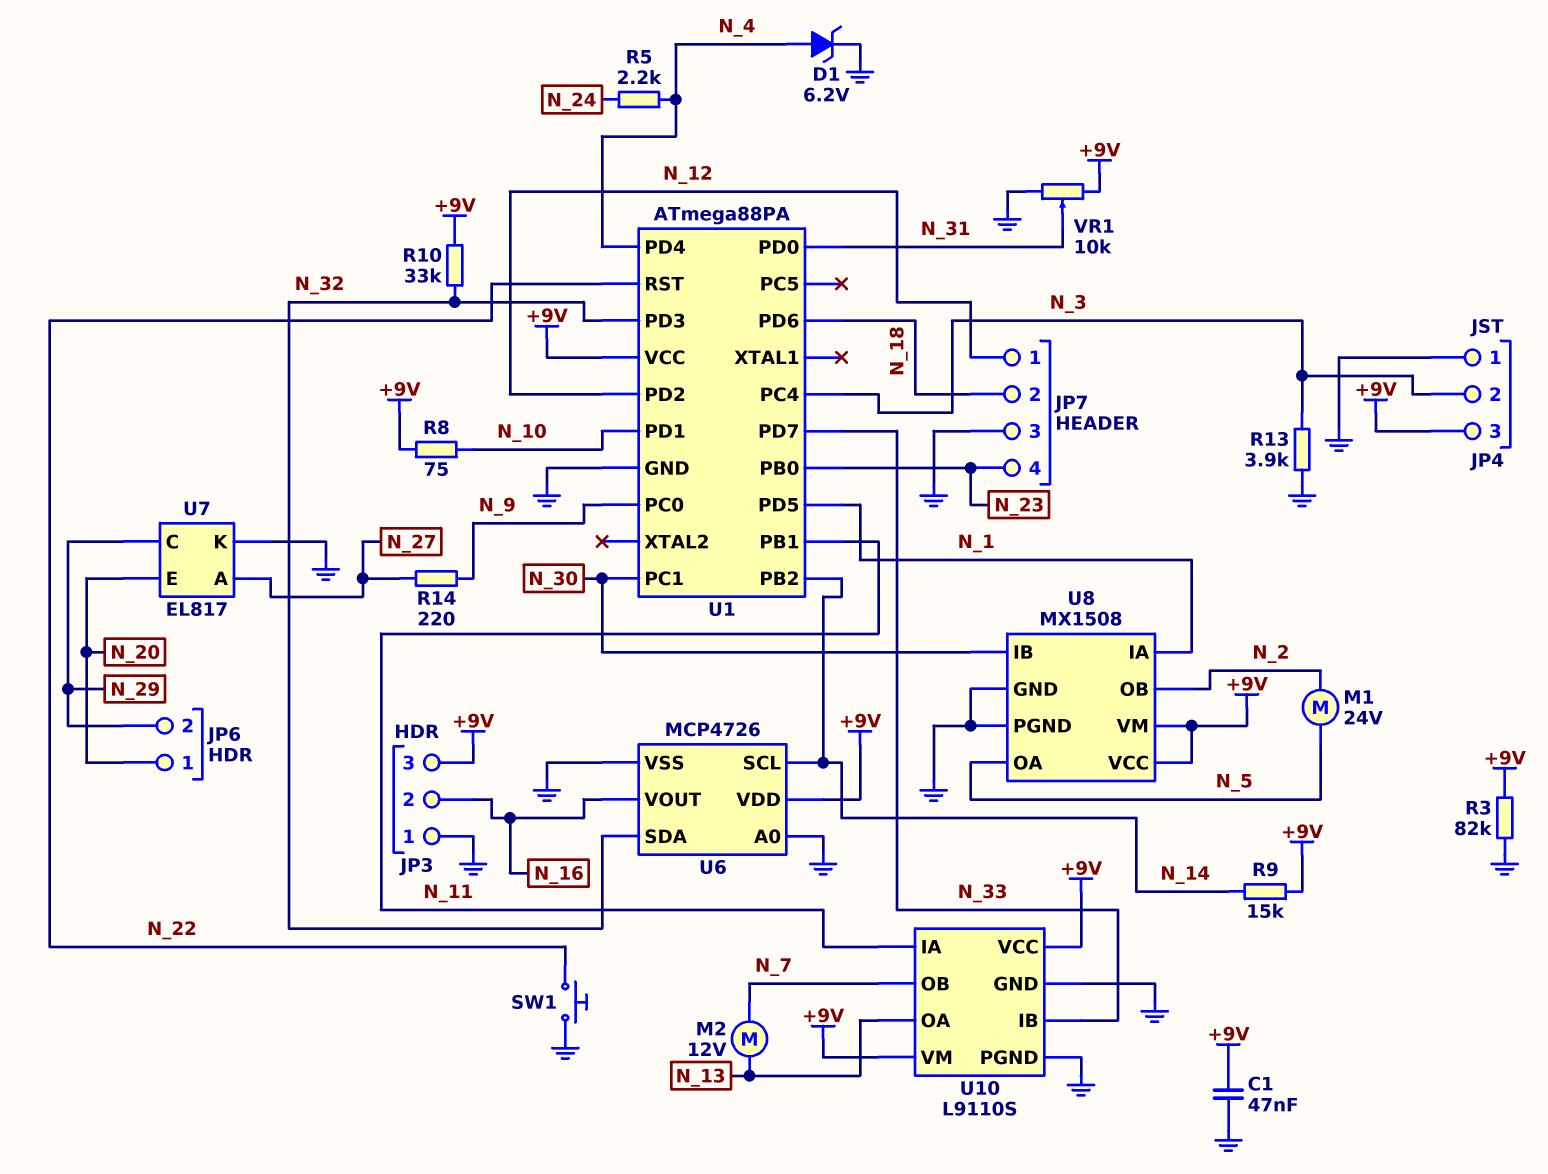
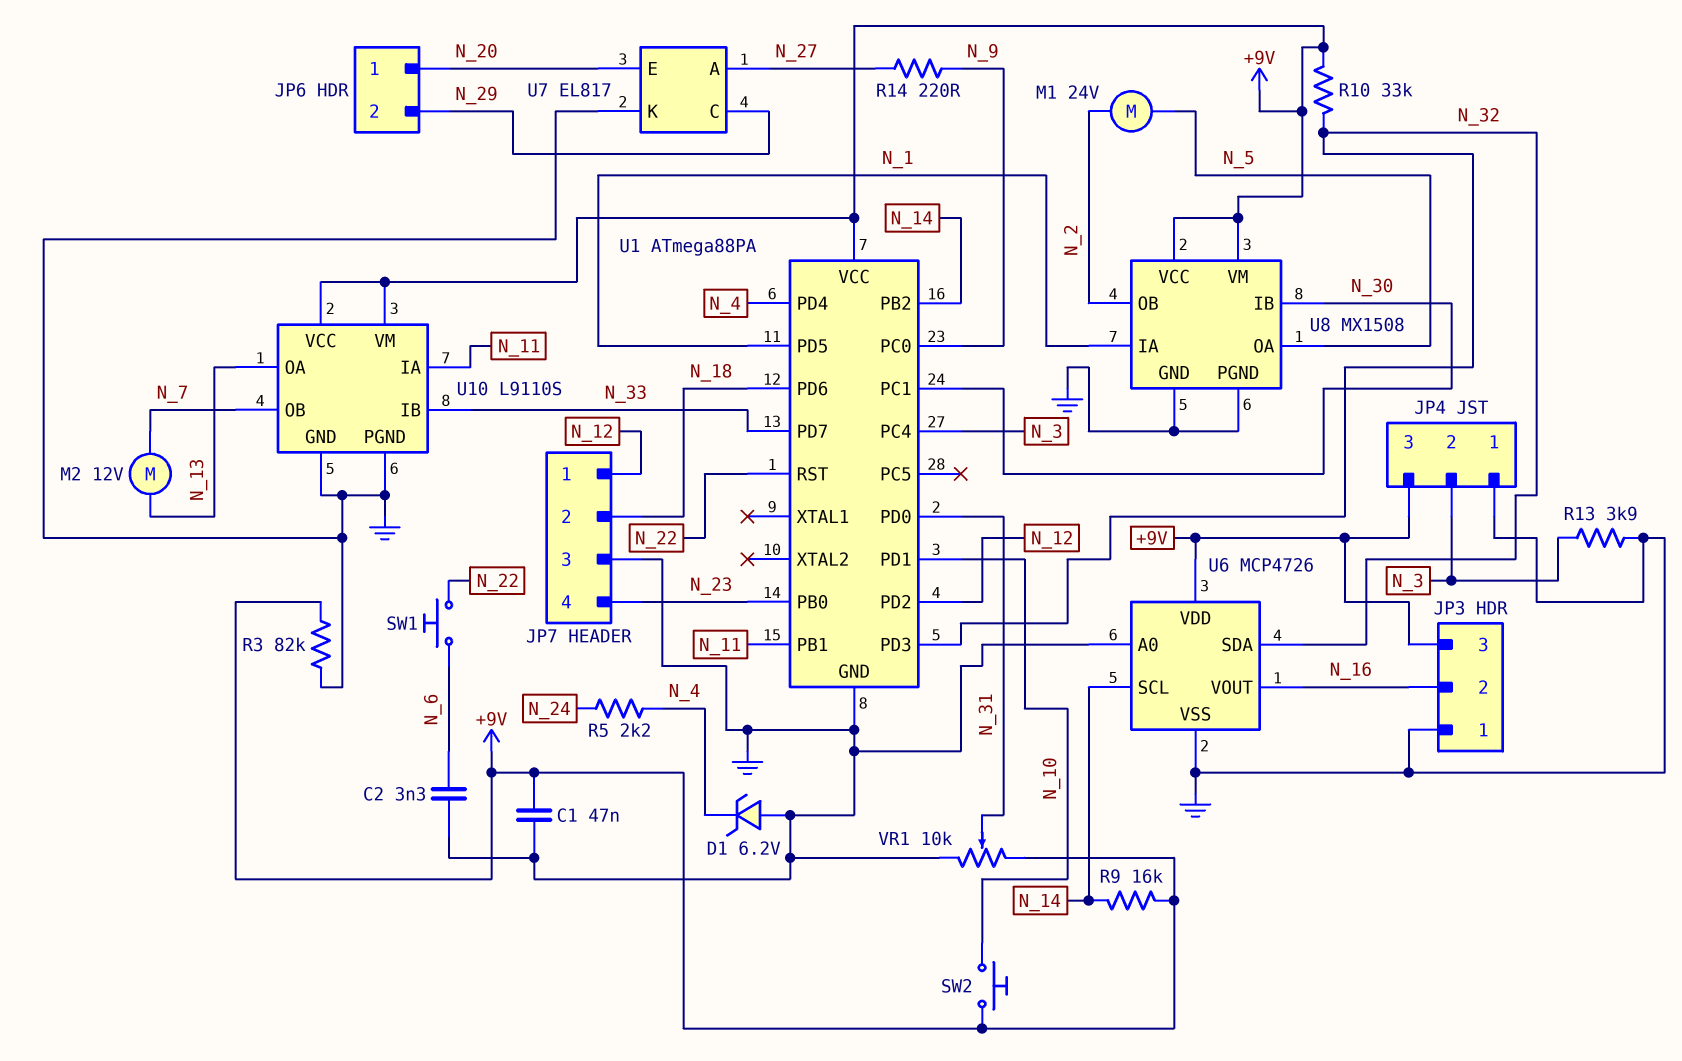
C2: none -> 3.3nF (GND, N_6)
D1: zener 6.2V (A N_4, K GND) -> zener 6.2V (A GND, K N_4)
R8: 75 (+9V, N_10) -> none
R9: 15k (+9V, N_14) -> 16k (+9V, N_14)
SW1: button (GND, N_22) -> button (N_6, N_22)
SW2: none -> button (+9V, N_10)

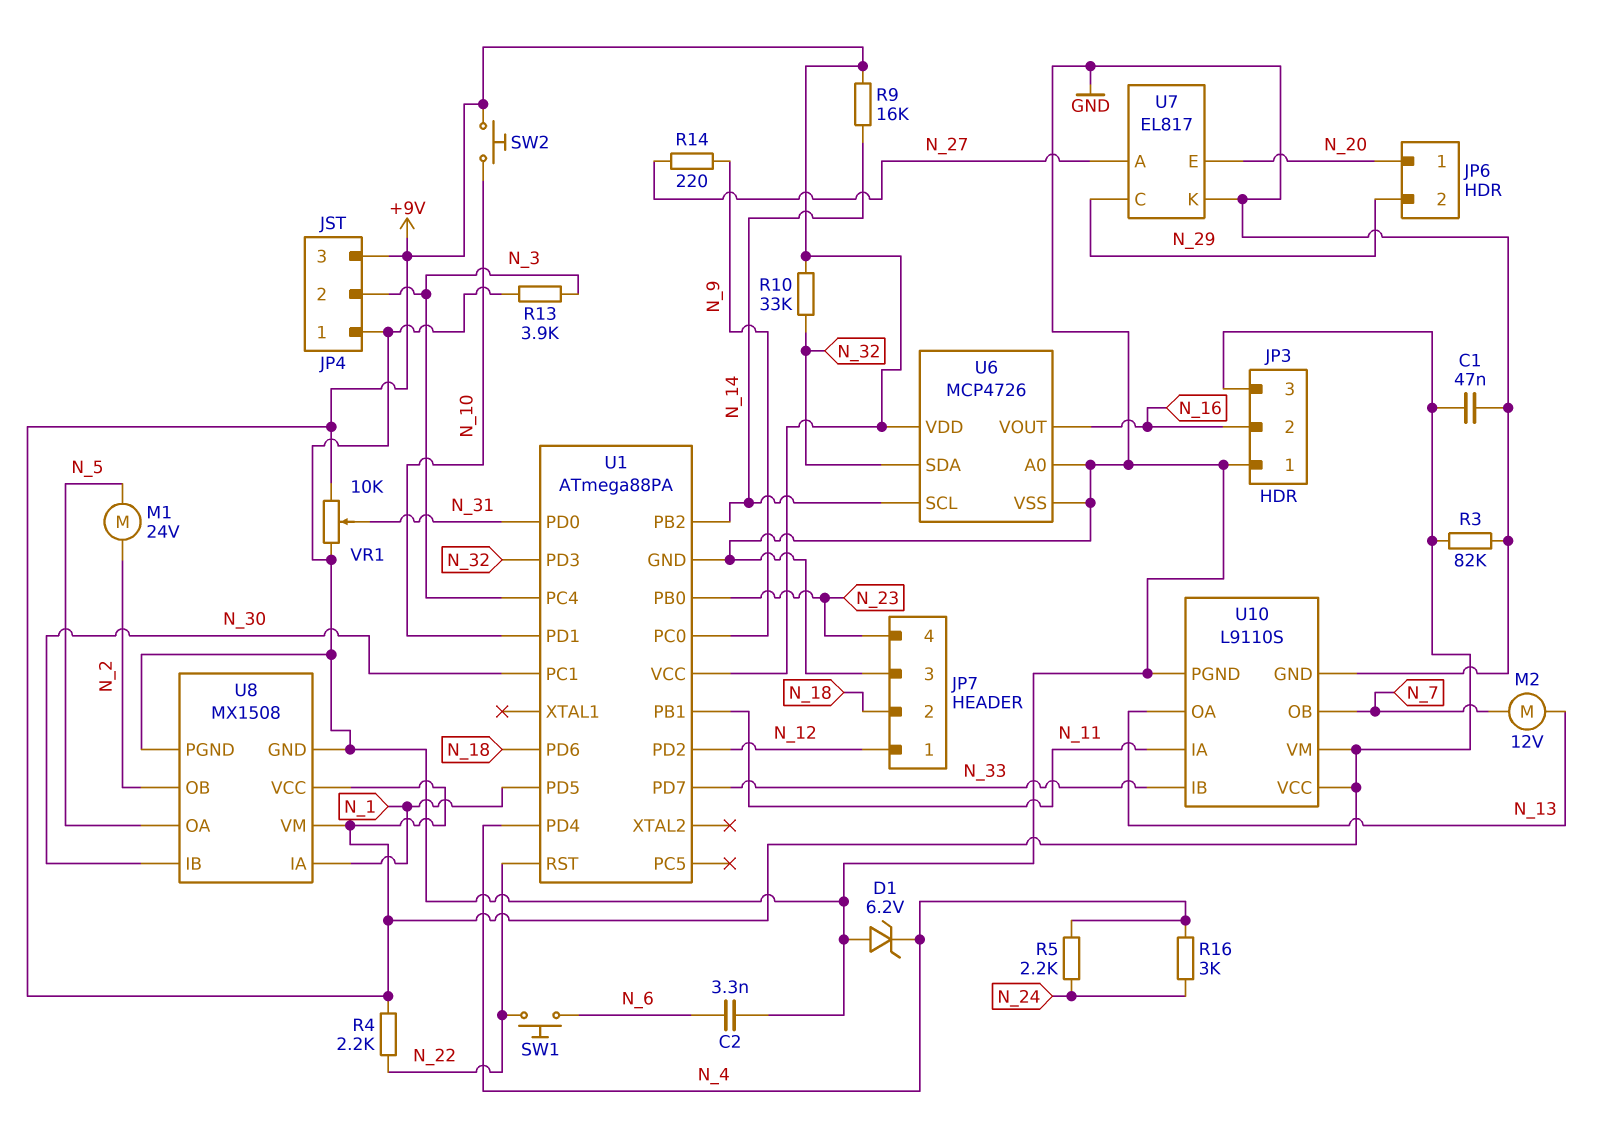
R4: none -> 2.2k (+9V, N_22)
R16: none -> 3k (N_4, N_24)

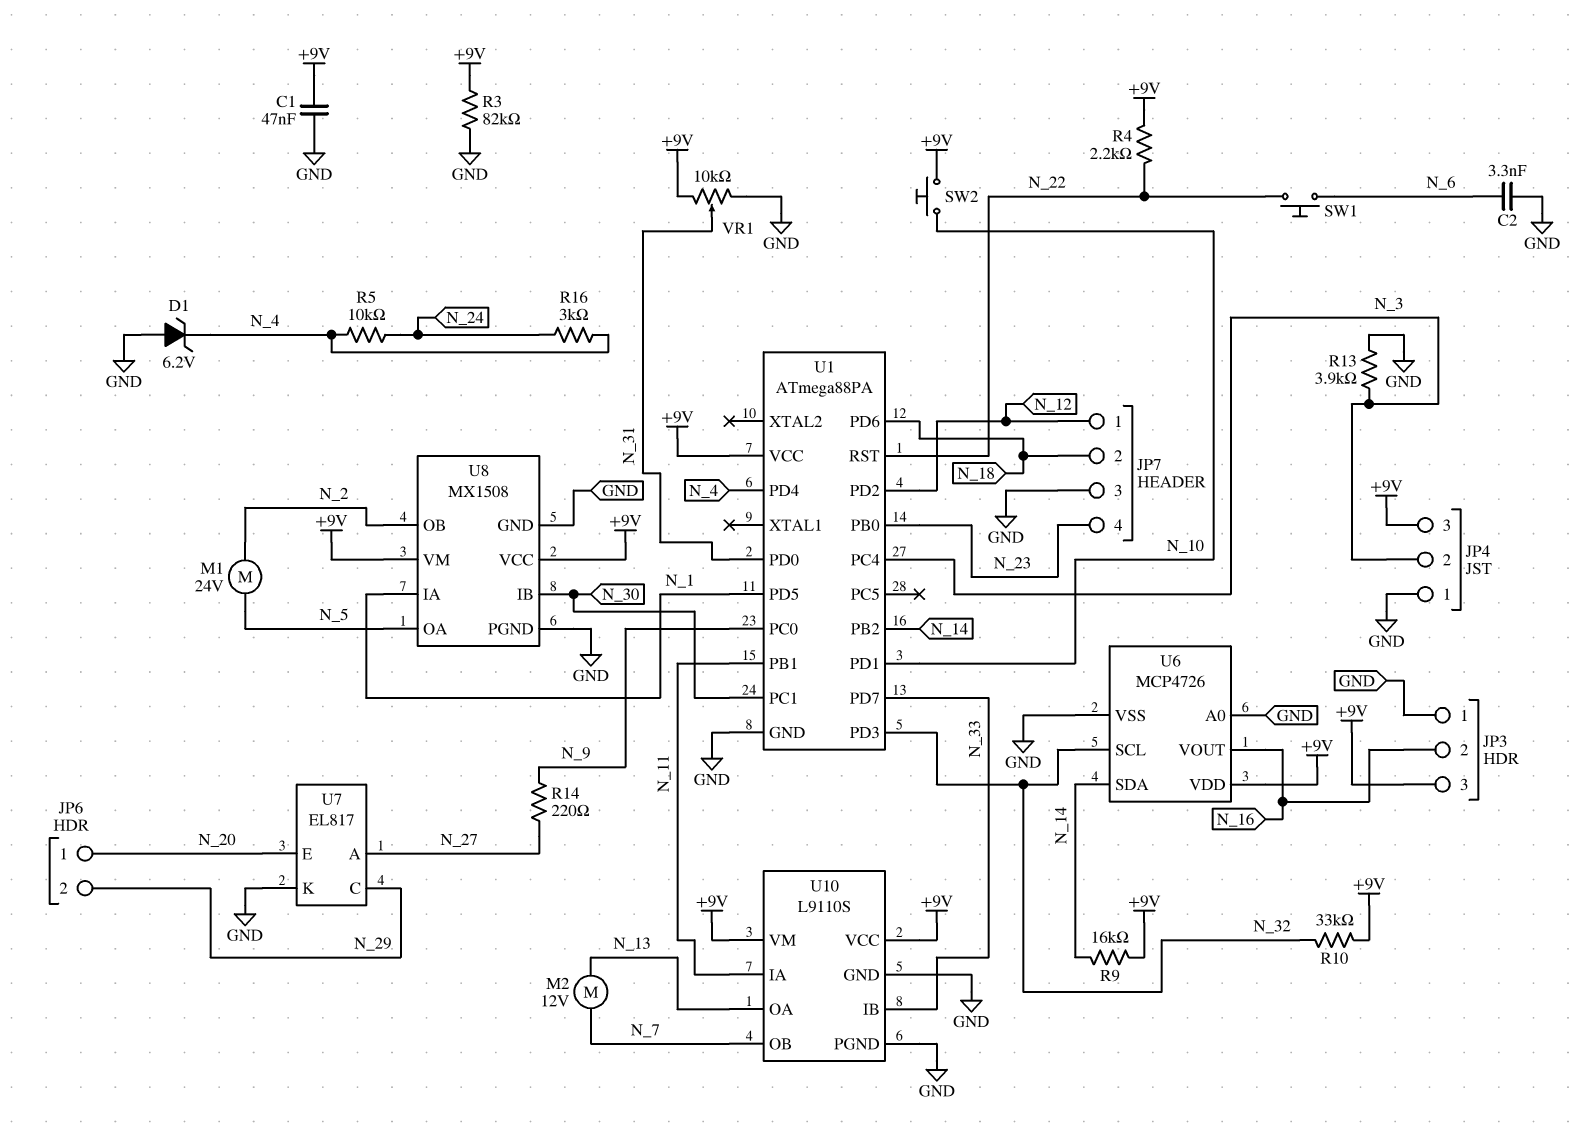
R5: 2.2k (N_4, N_24) -> 10k (N_4, N_24)
U6 pin SCL: N_14 -> N_32
U6 pin SDA: N_32 -> N_14

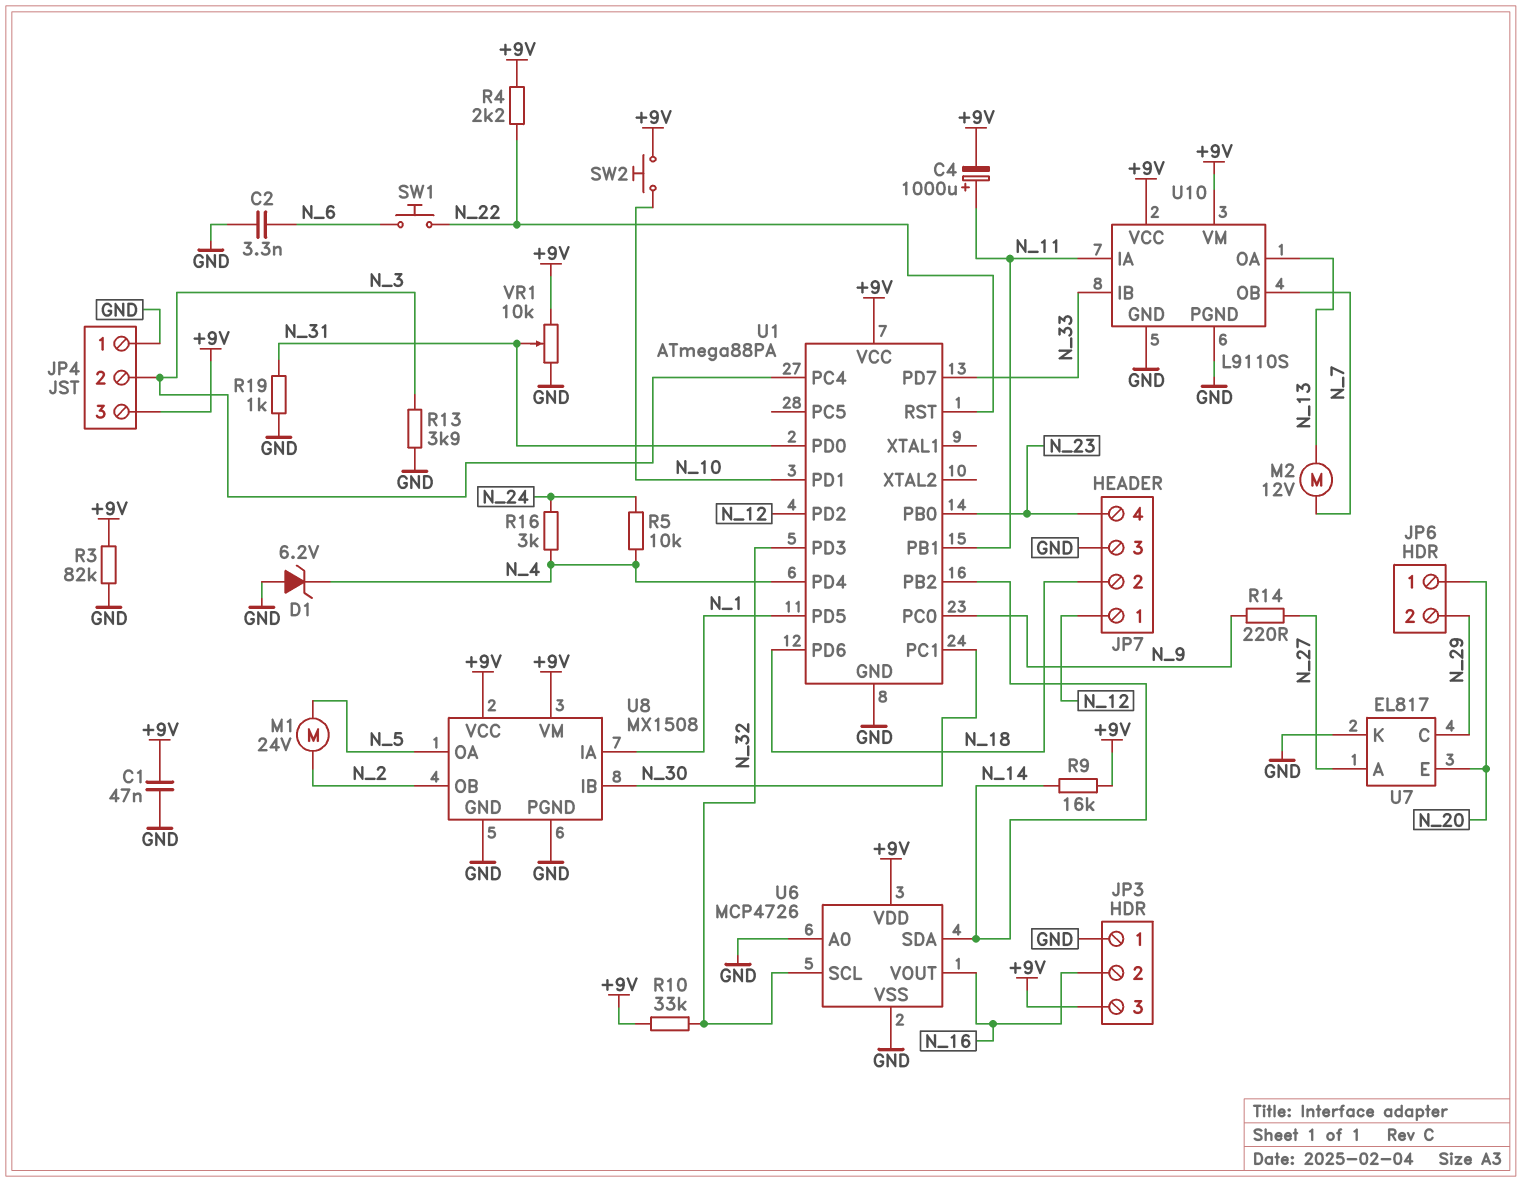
C4: none -> 1000uF (plus N_11, minus +9V)
R19: none -> 1k (GND, N_31)

